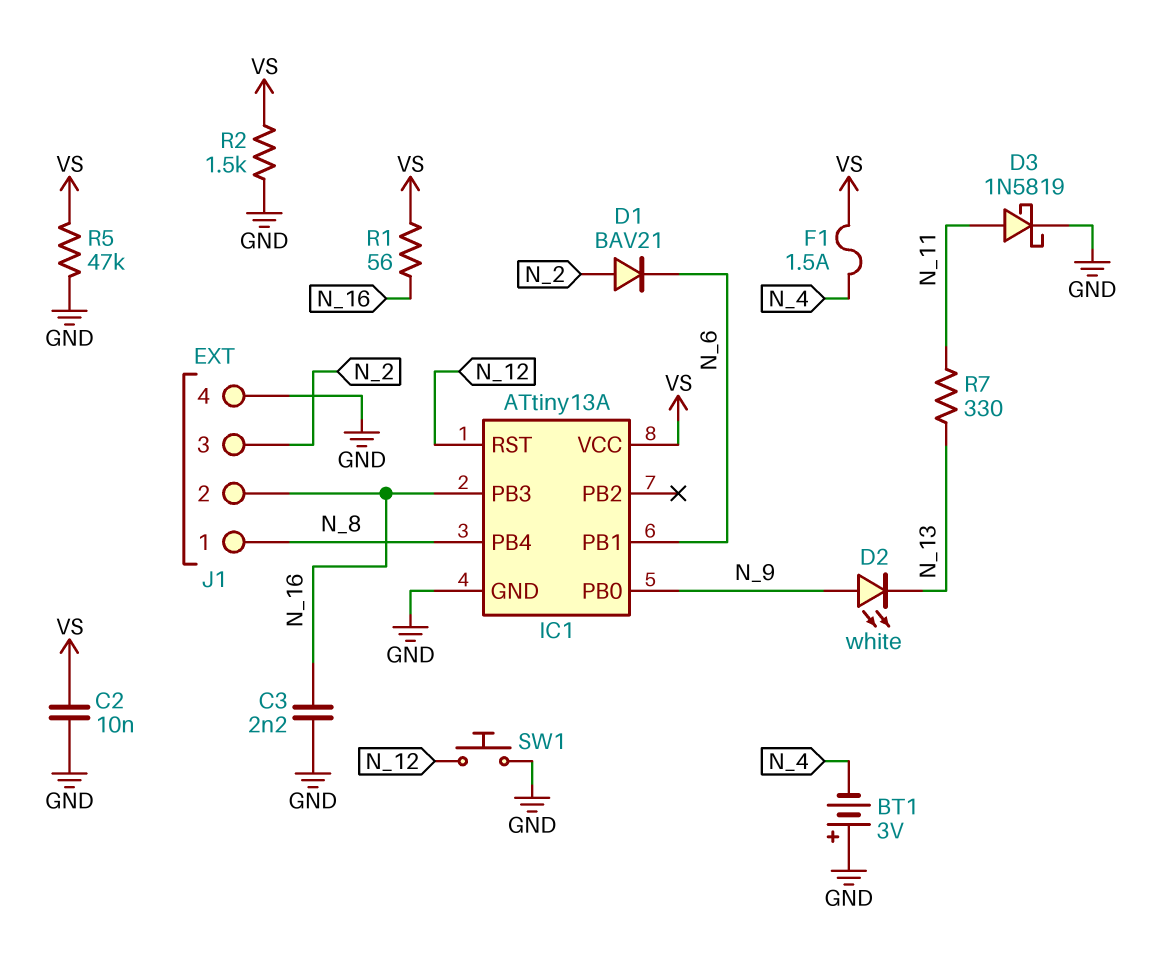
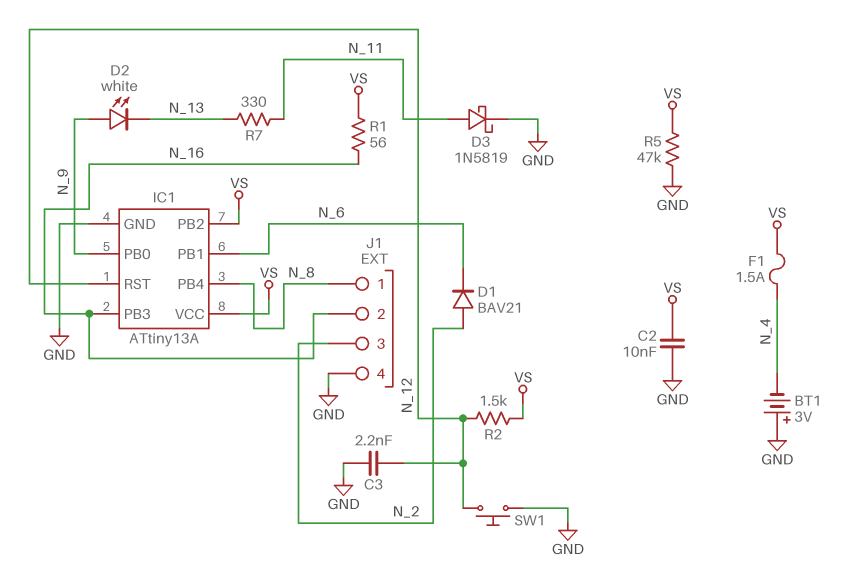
C3: 2.2nF (GND, N_16) -> 2.2nF (GND, N_12)
IC1 pin PB2: none -> VS
R2: 1.5k (GND, VS) -> 1.5k (N_12, VS)

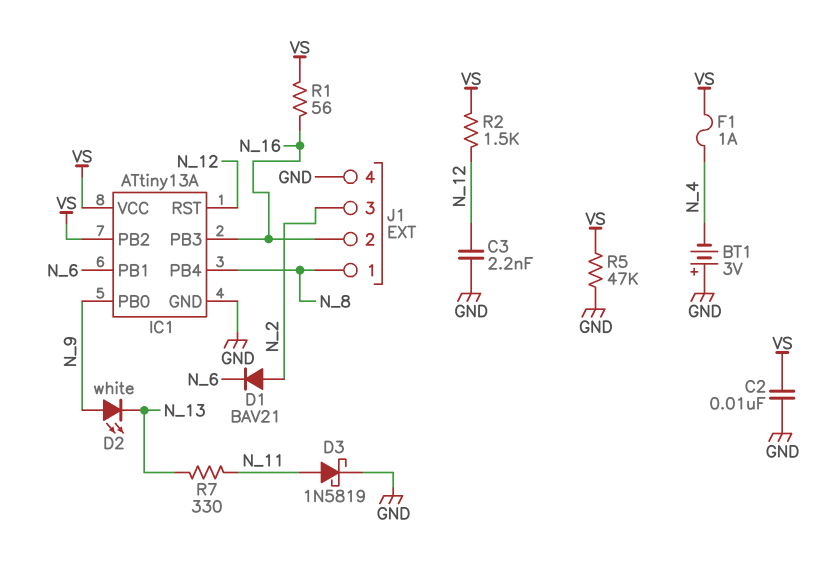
F1: 1.5A (N_4, VS) -> 1A (N_4, VS)
SW1: button (GND, N_12) -> none

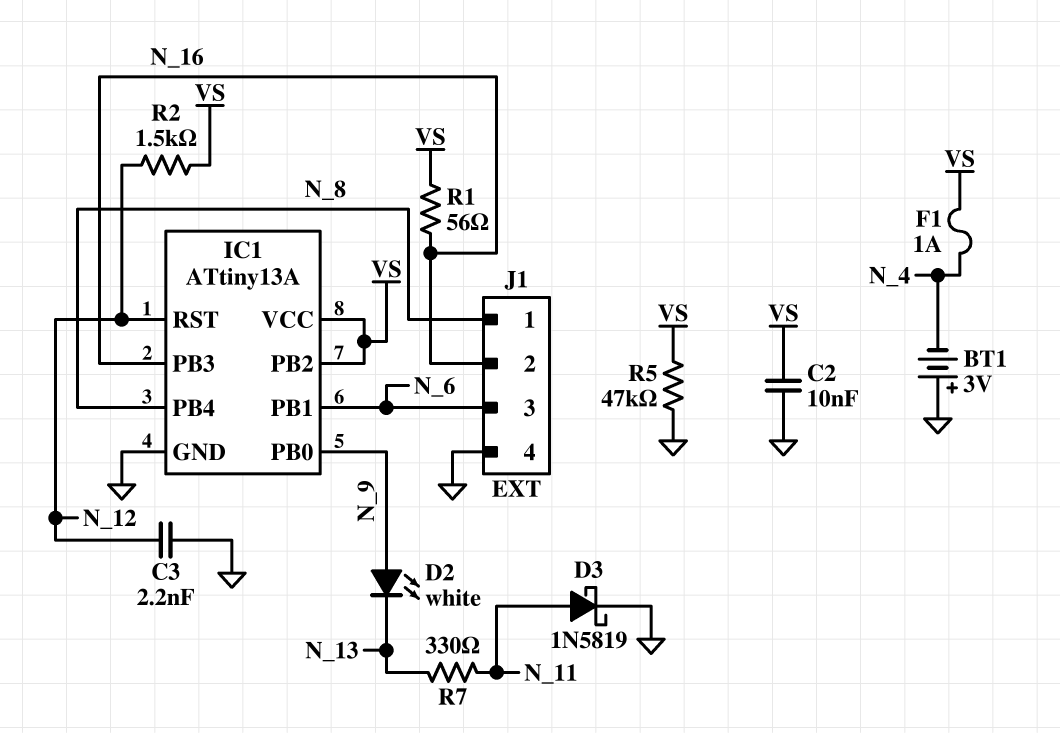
D1: diode BAV21 (A N_2, K N_6) -> none
J1 pin 3: N_2 -> N_6

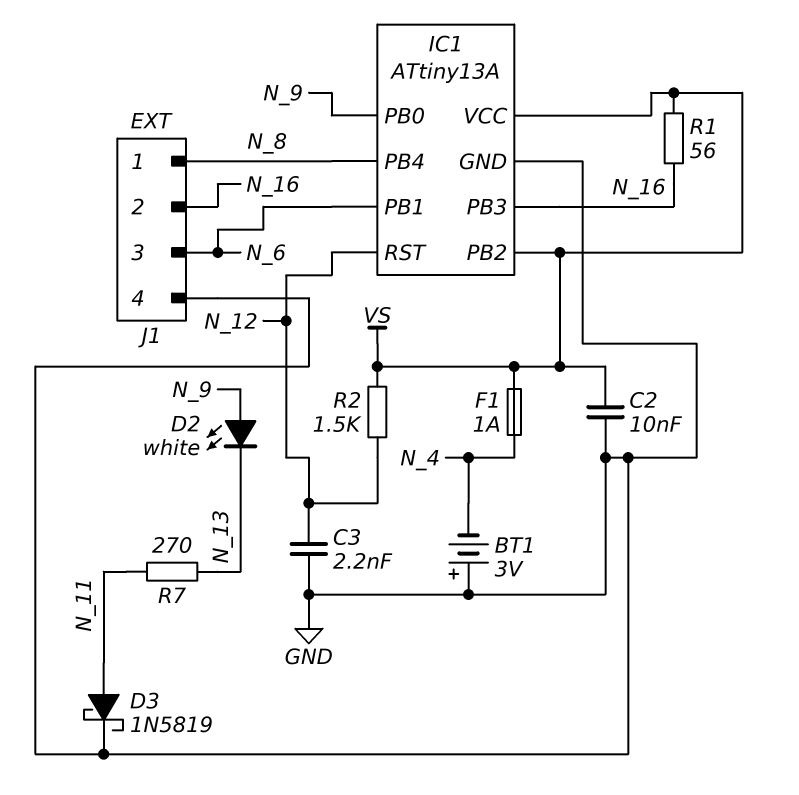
R5: 47k (GND, VS) -> none
R7: 330 (N_11, N_13) -> 270 (N_11, N_13)

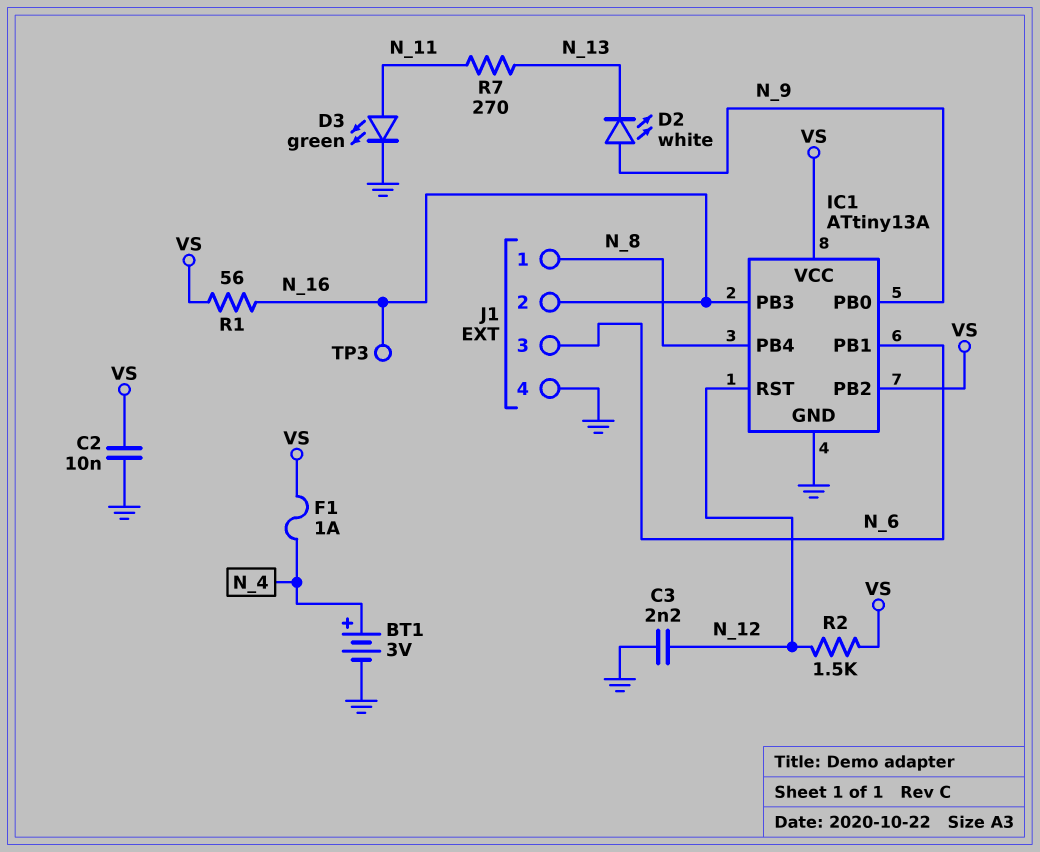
BT1: 3V (plus GND, minus N_4) -> 3V (plus N_4, minus GND)
D3: schottky 1N5819 (A N_11, K GND) -> LED green (A N_11, K GND)
TP3: none -> test point (N_16)

